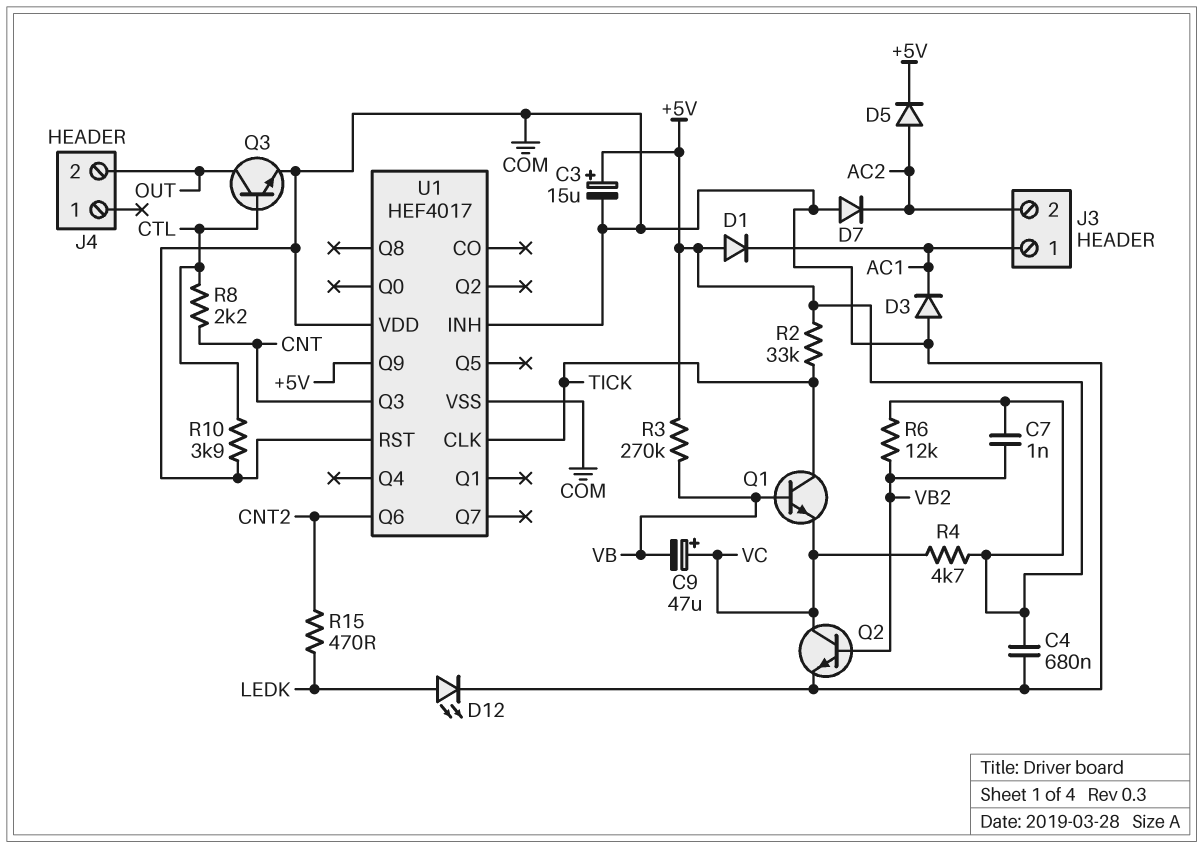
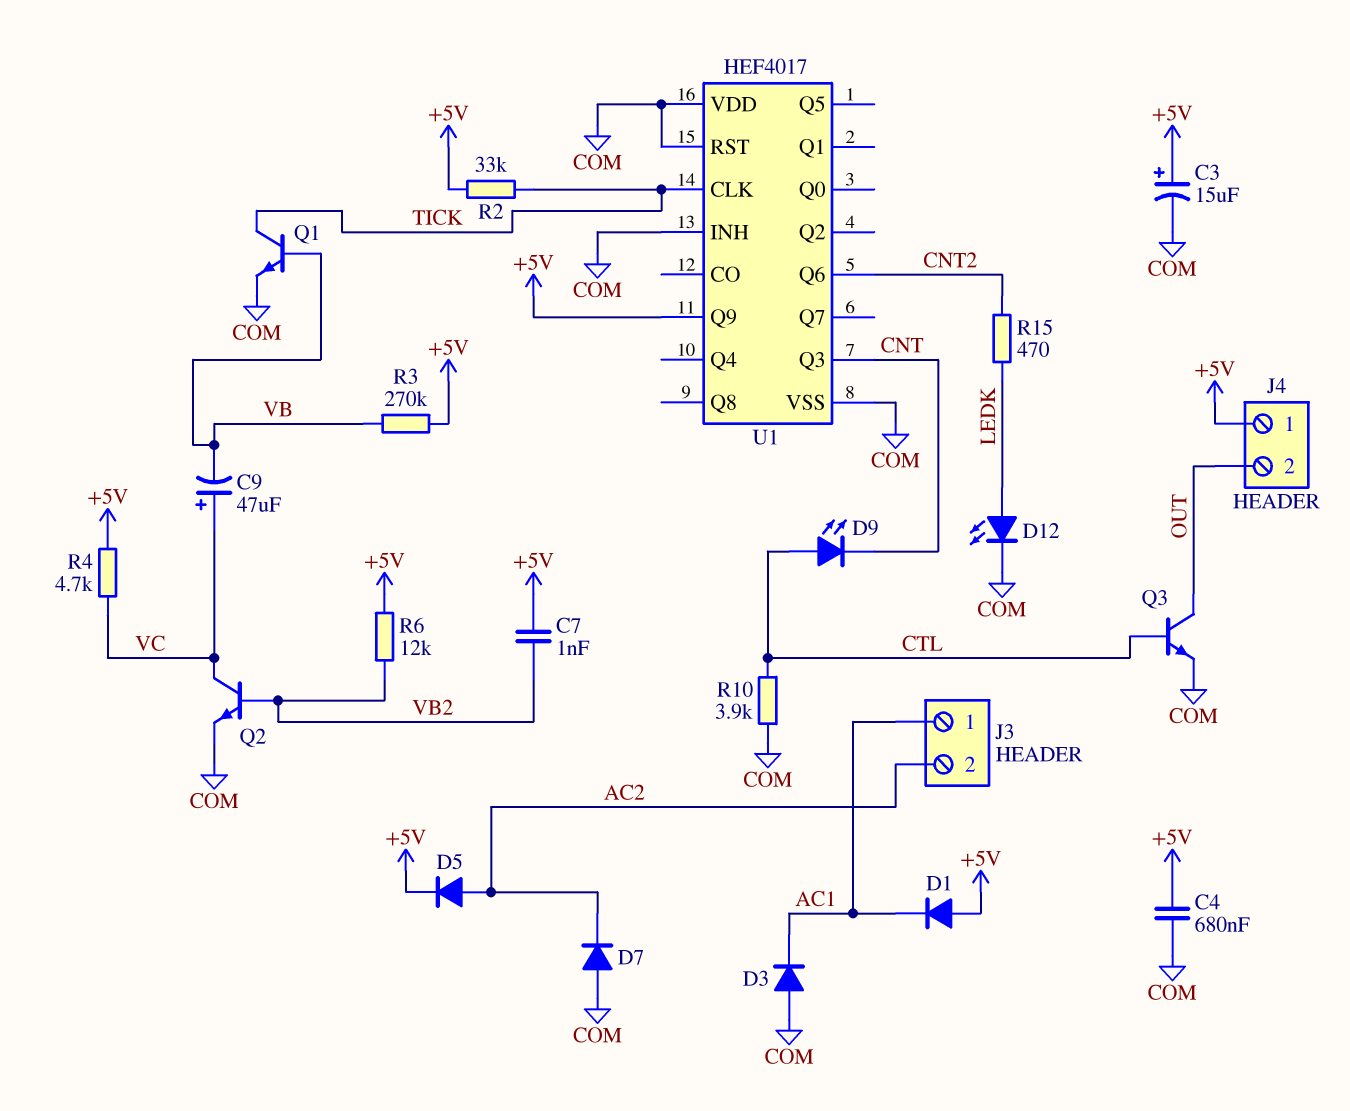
D9: none -> LED (A CTL, K CNT)
J4 pin 1: none -> +5V
Q1: NPN (B VB, C TICK, E VC) -> NPN (B VB, C TICK, E COM)
R8: 2.2k (CNT, CTL) -> none

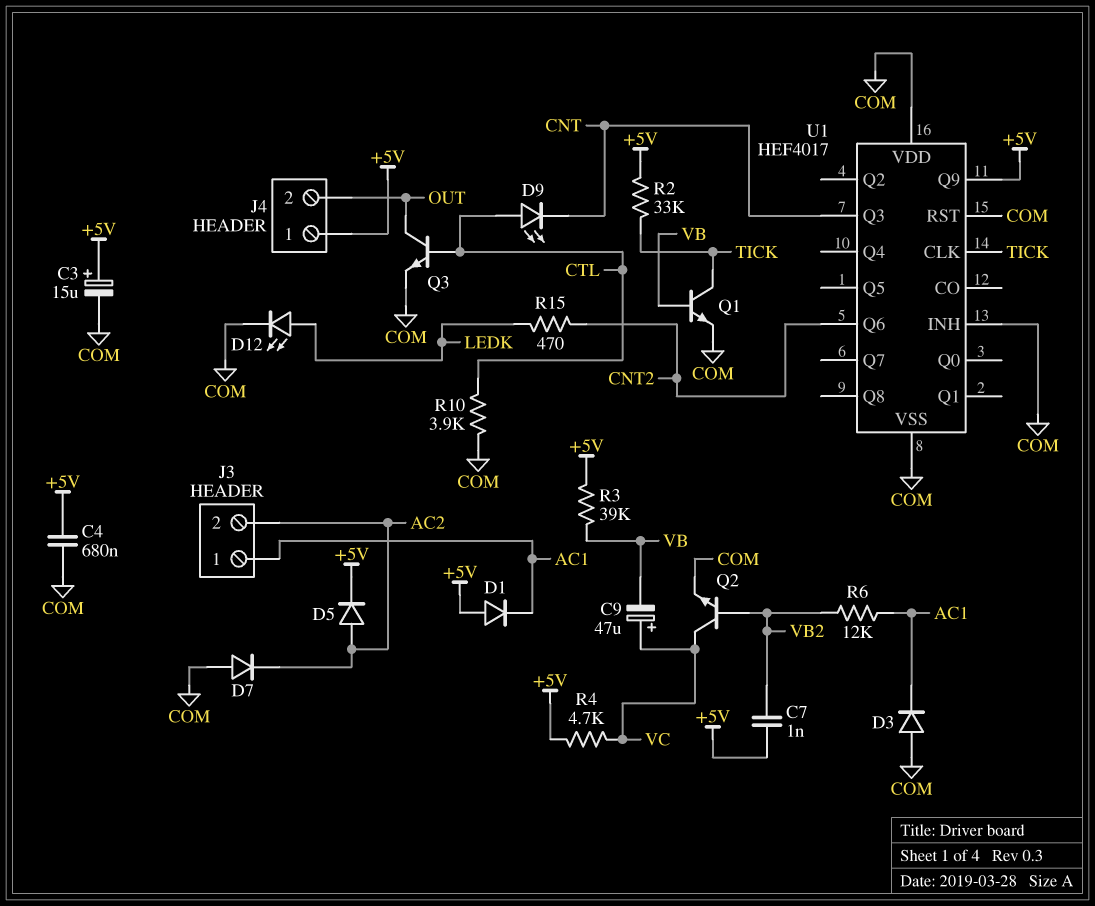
R3: 270k (+5V, VB) -> 39k (+5V, VB)
R6: 12k (+5V, VB2) -> 12k (AC1, VB2)

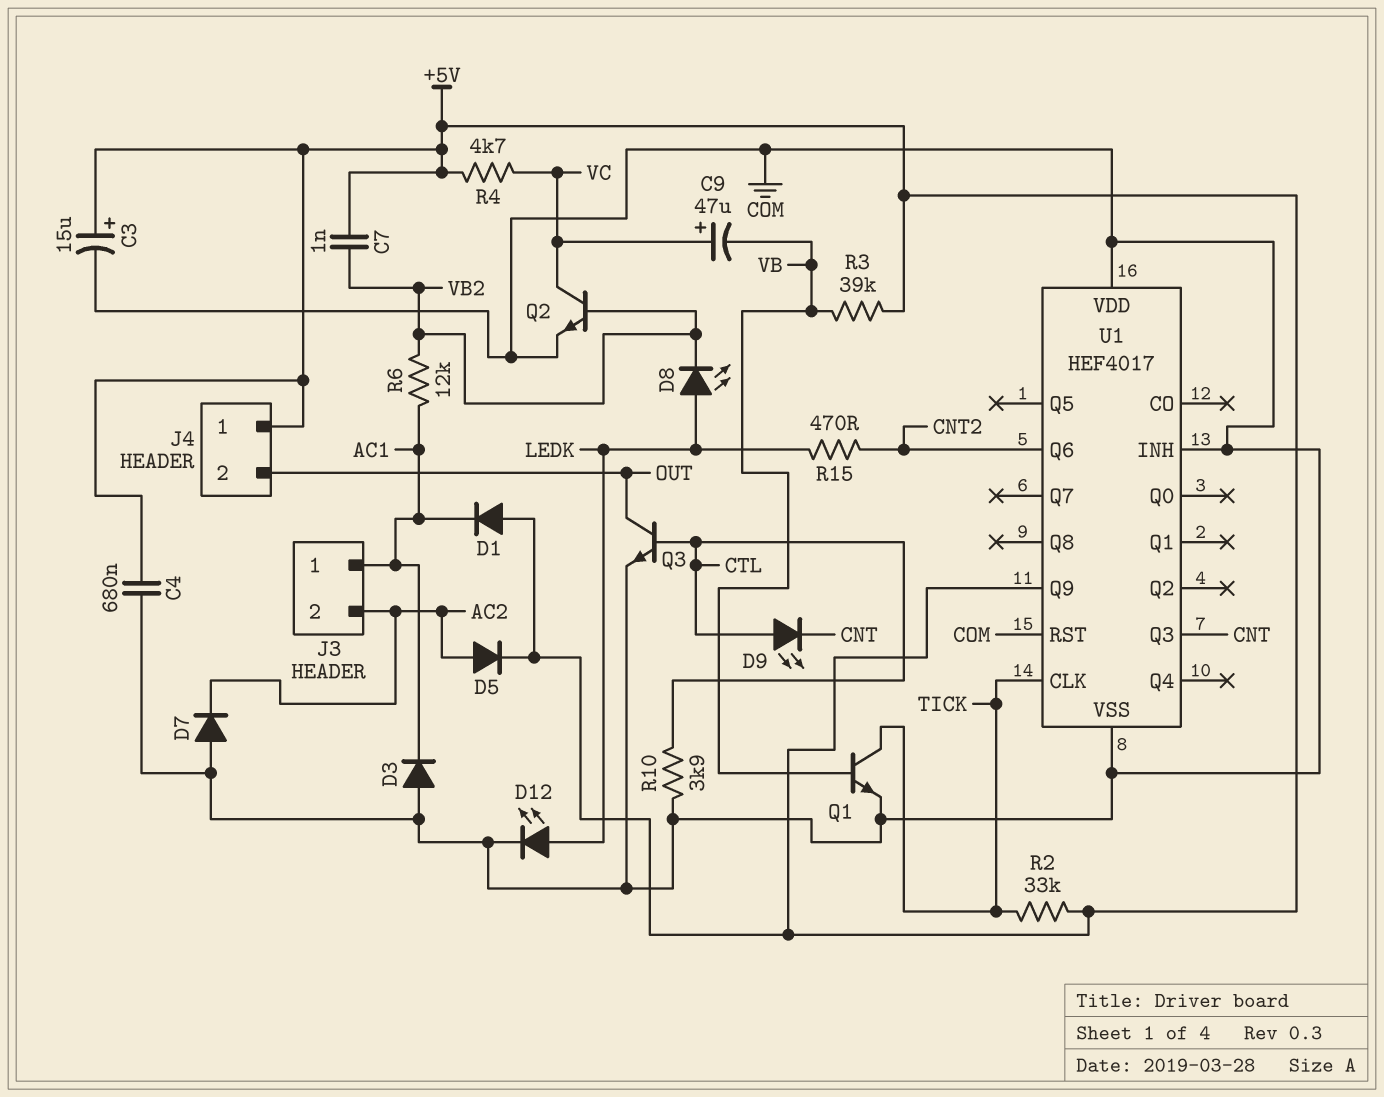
D8: none -> LED (A LEDK, K VB2)

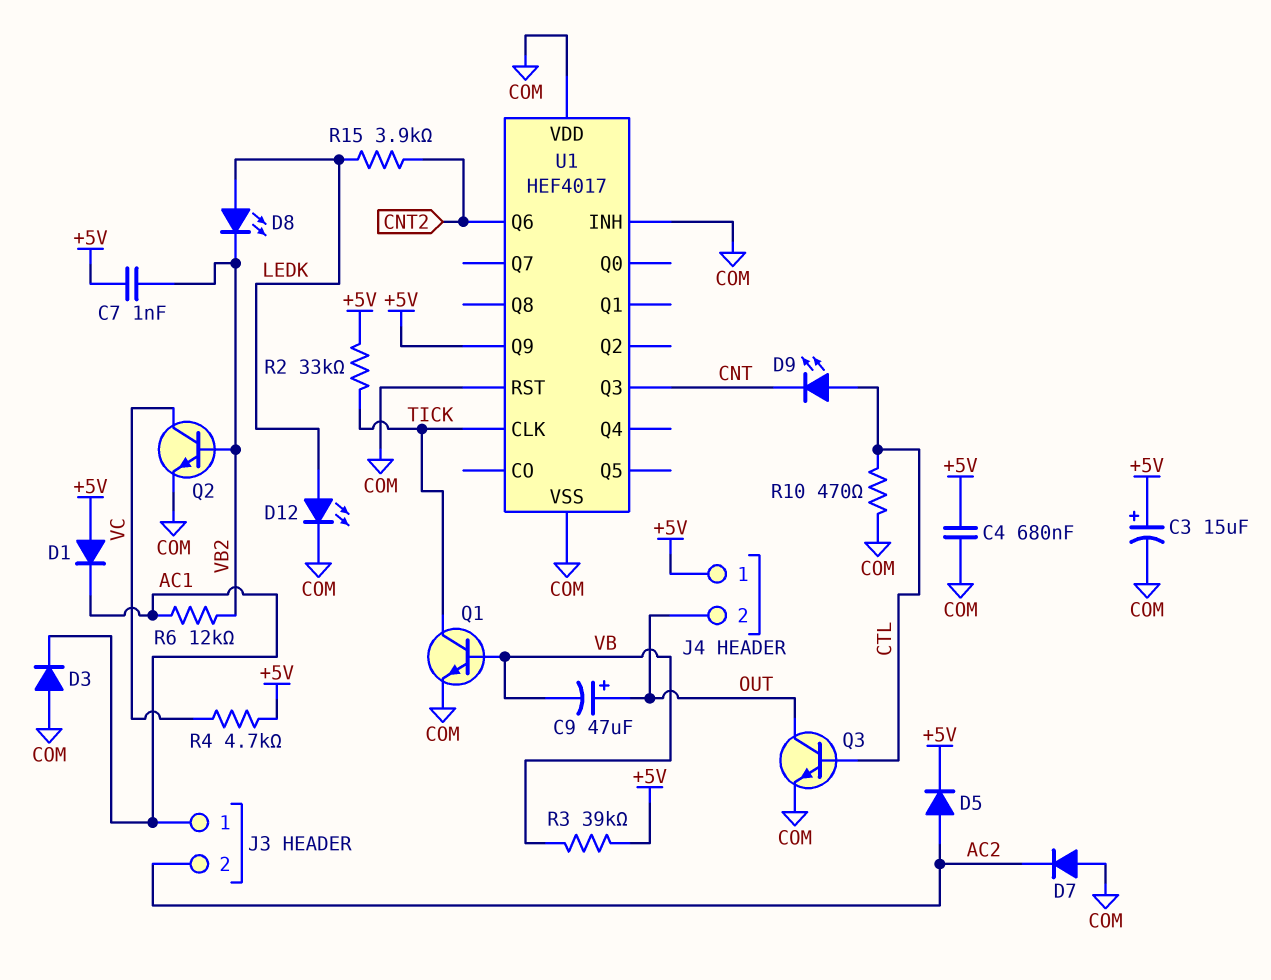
C9: 47uF (plus VC, minus VB) -> 47uF (plus OUT, minus VB)
R10: 3.9k (COM, CTL) -> 470 (COM, CTL)
R15: 470 (CNT2, LEDK) -> 3.9k (CNT2, LEDK)

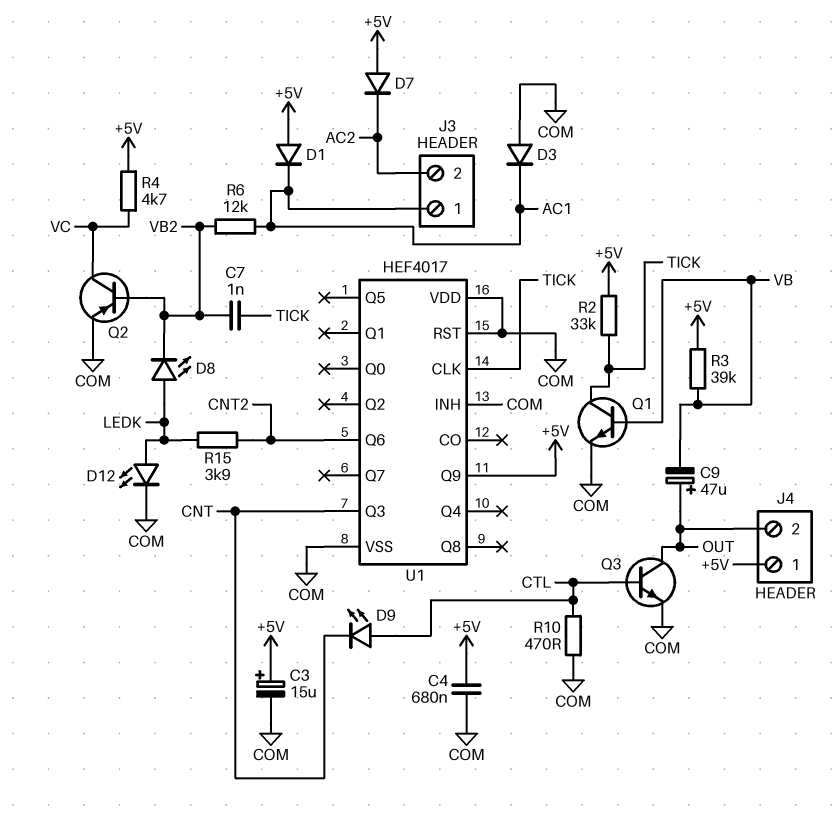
C7: 1nF (+5V, VB2) -> 1nF (TICK, VB2)
D5: diode (A AC2, K +5V) -> none
D7: diode (A COM, K AC2) -> diode (A +5V, K AC2)
Q2: NPN (B VB2, C VC, E COM) -> PNP (B VB2, C VC, E COM)

